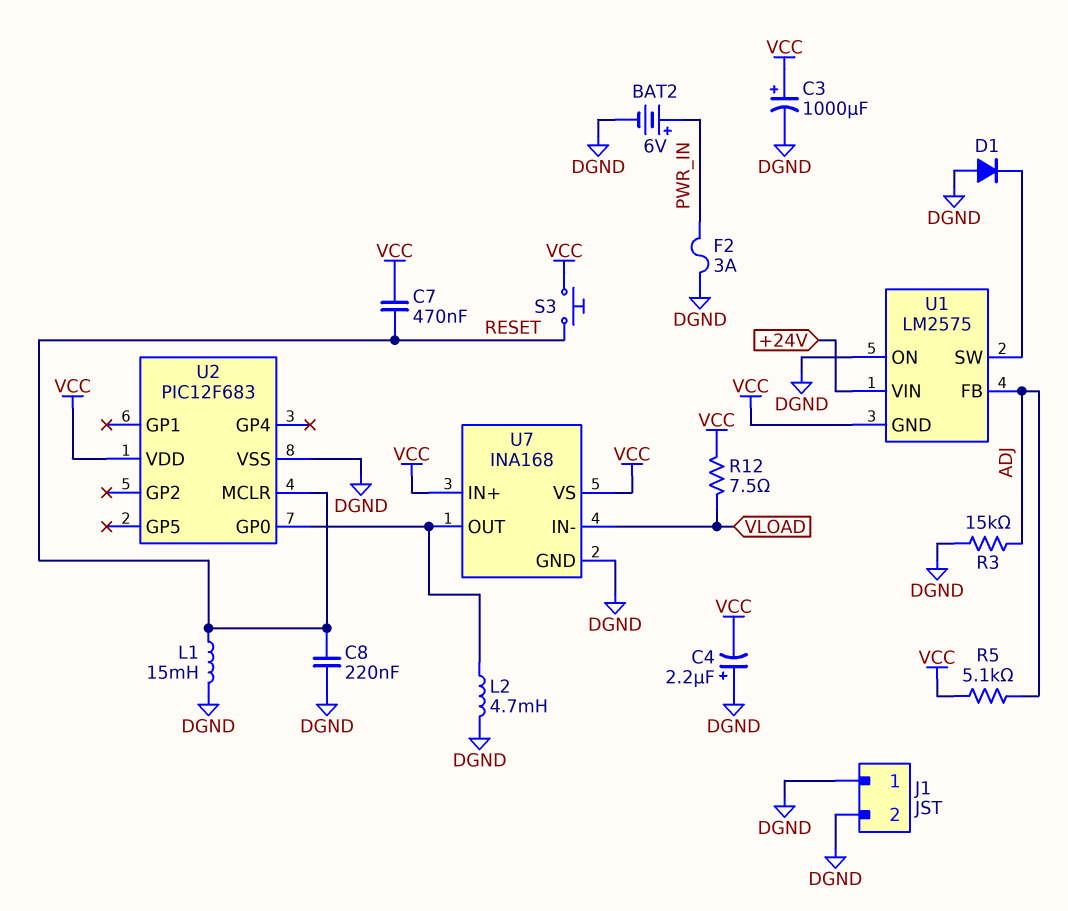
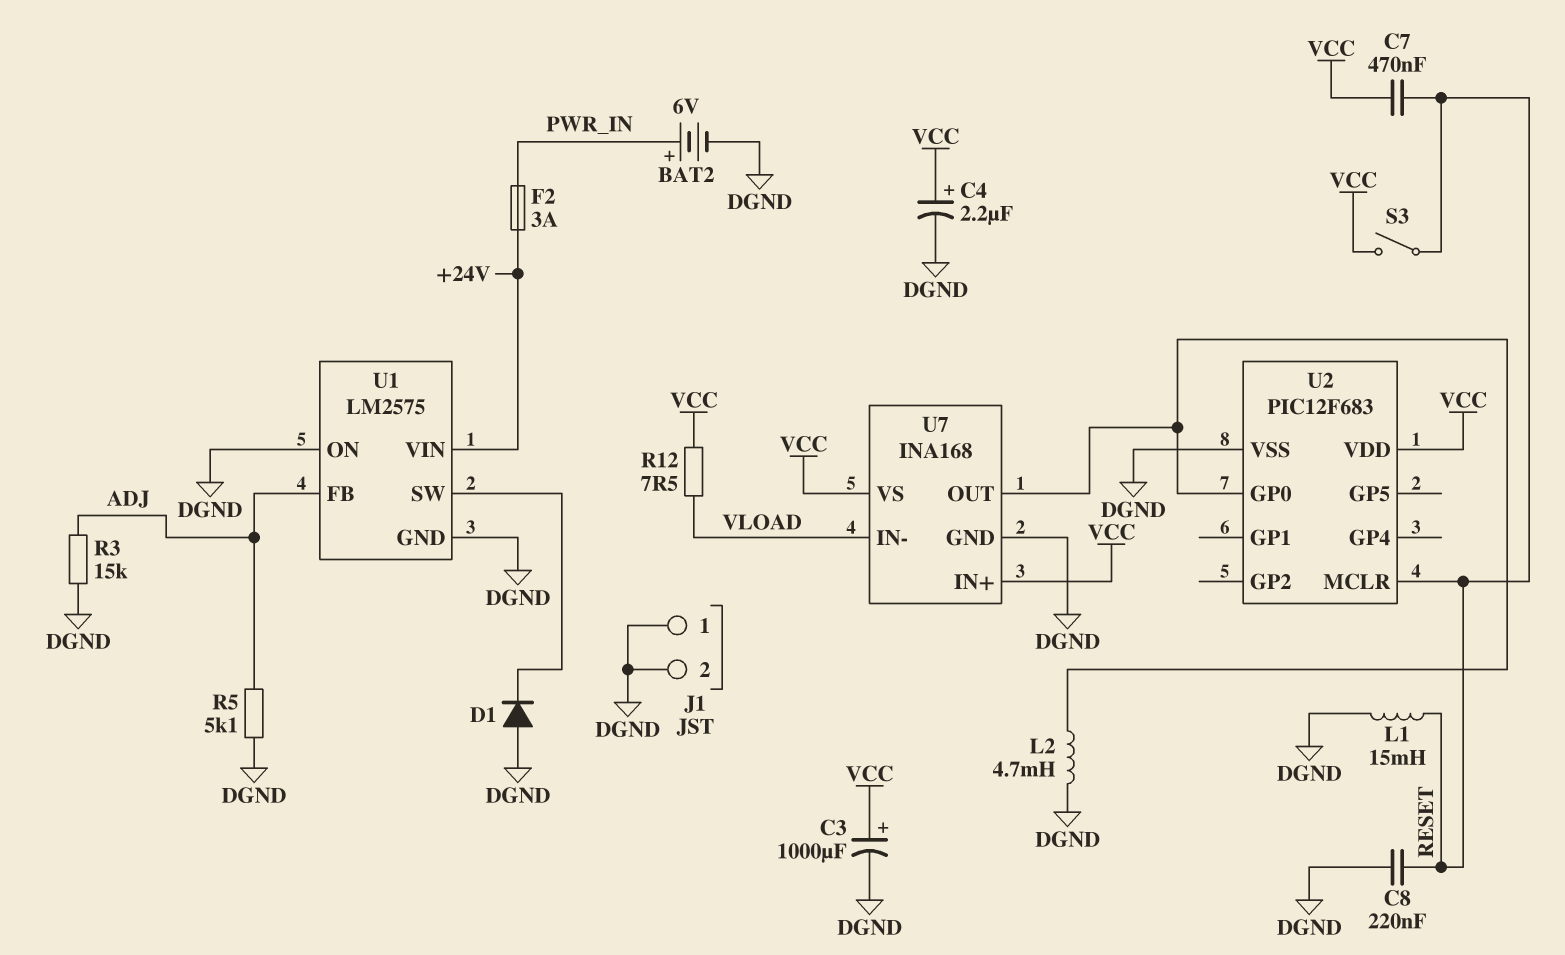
C4: 2.2uF (plus DGND, minus VCC) -> 2.2uF (plus VCC, minus DGND)
F2: 3A (DGND, PWR_IN) -> 3A (+24V, PWR_IN)
R5: 5.1k (ADJ, VCC) -> 5.1k (ADJ, DGND)
S3: button (RESET, VCC) -> switch (RESET, VCC)
U1 pin GND: VCC -> DGND

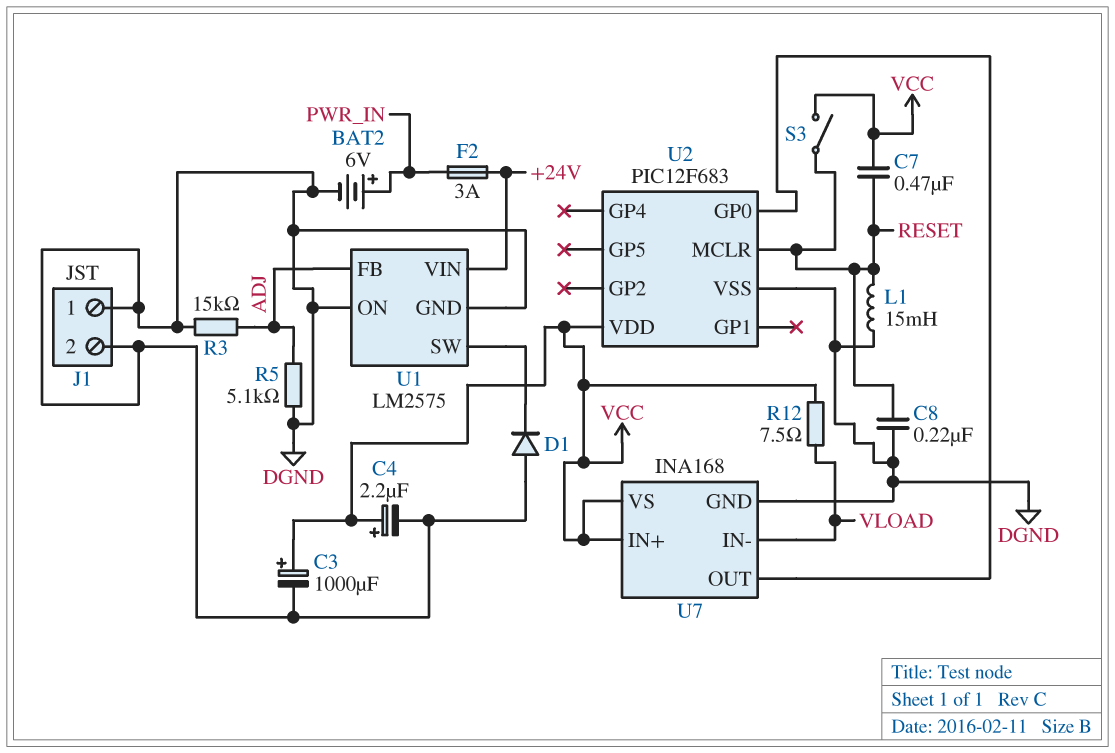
L2: 4.7mH (DGND, U2/GP0) -> none

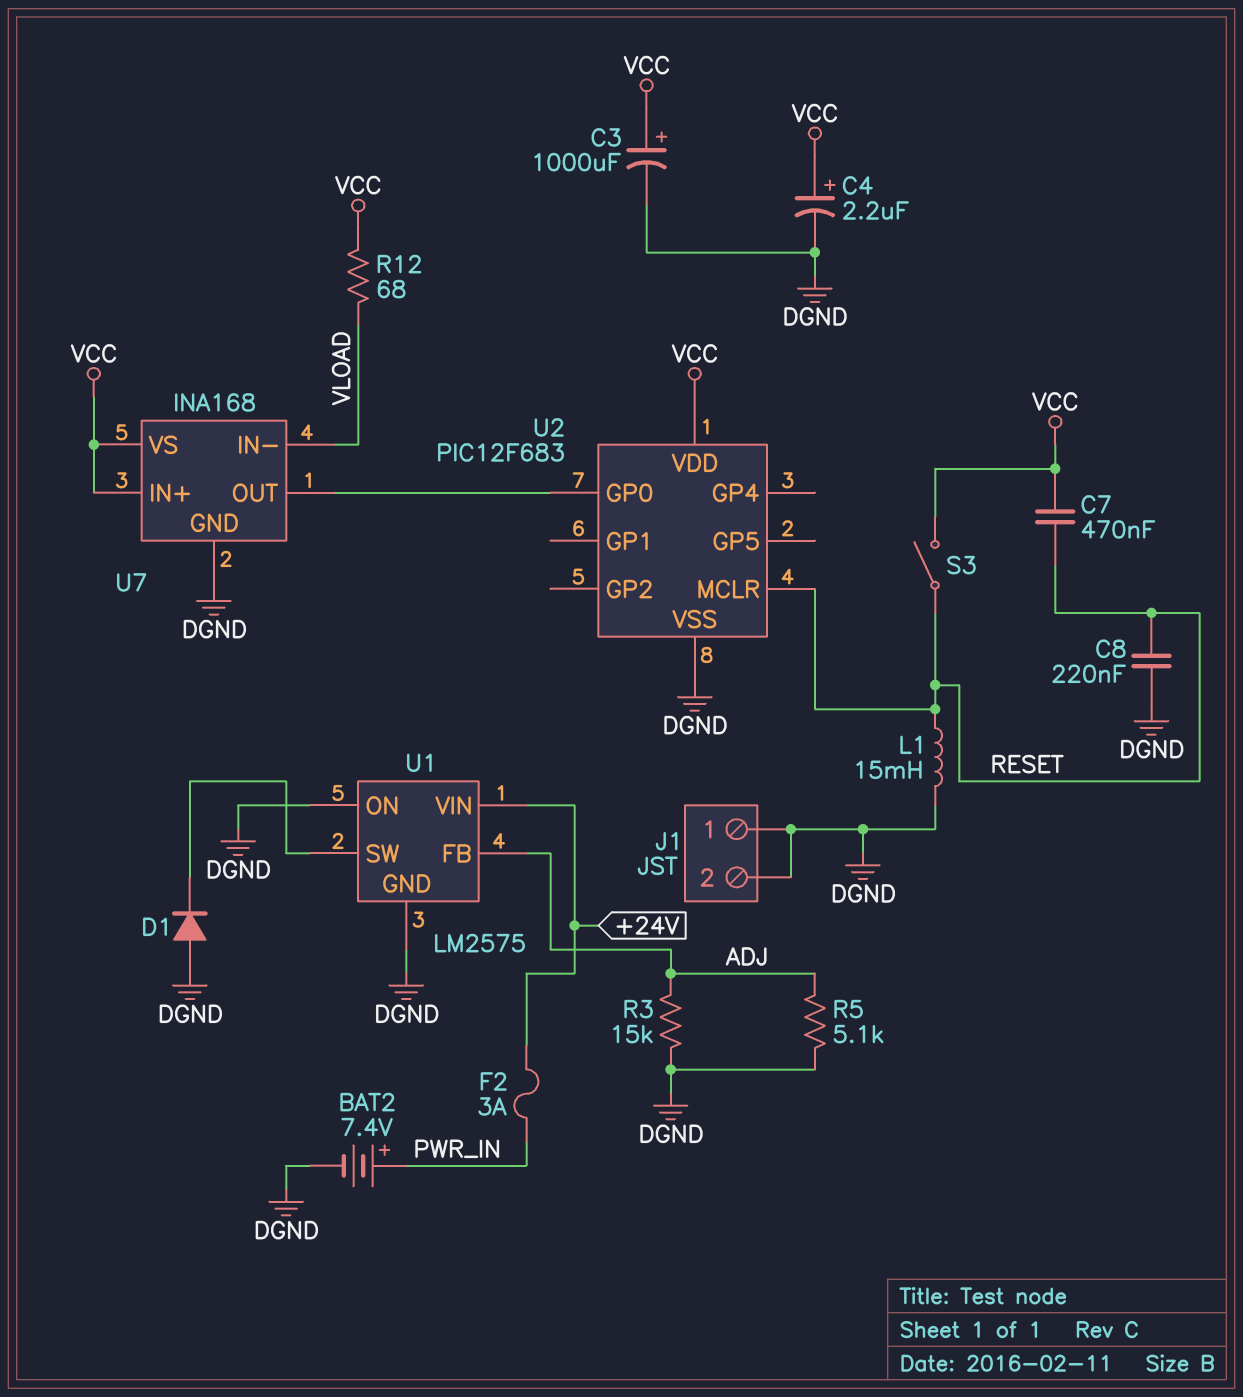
BAT2: 6V (plus PWR_IN, minus DGND) -> 7.4V (plus PWR_IN, minus DGND)
R12: 7.5 (VCC, VLOAD) -> 68 (VCC, VLOAD)

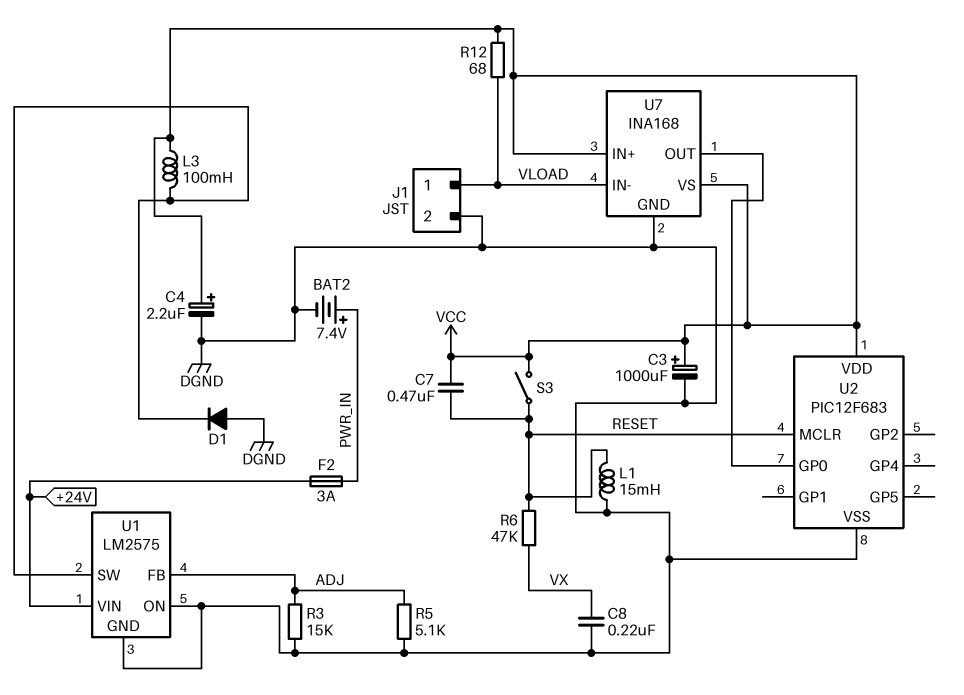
C8: 220nF (DGND, RESET) -> 220nF (DGND, VX)
J1 pin 1: DGND -> VLOAD
L3: none -> 100mH (U1/SW, VCC)
R6: none -> 47k (RESET, VX)

